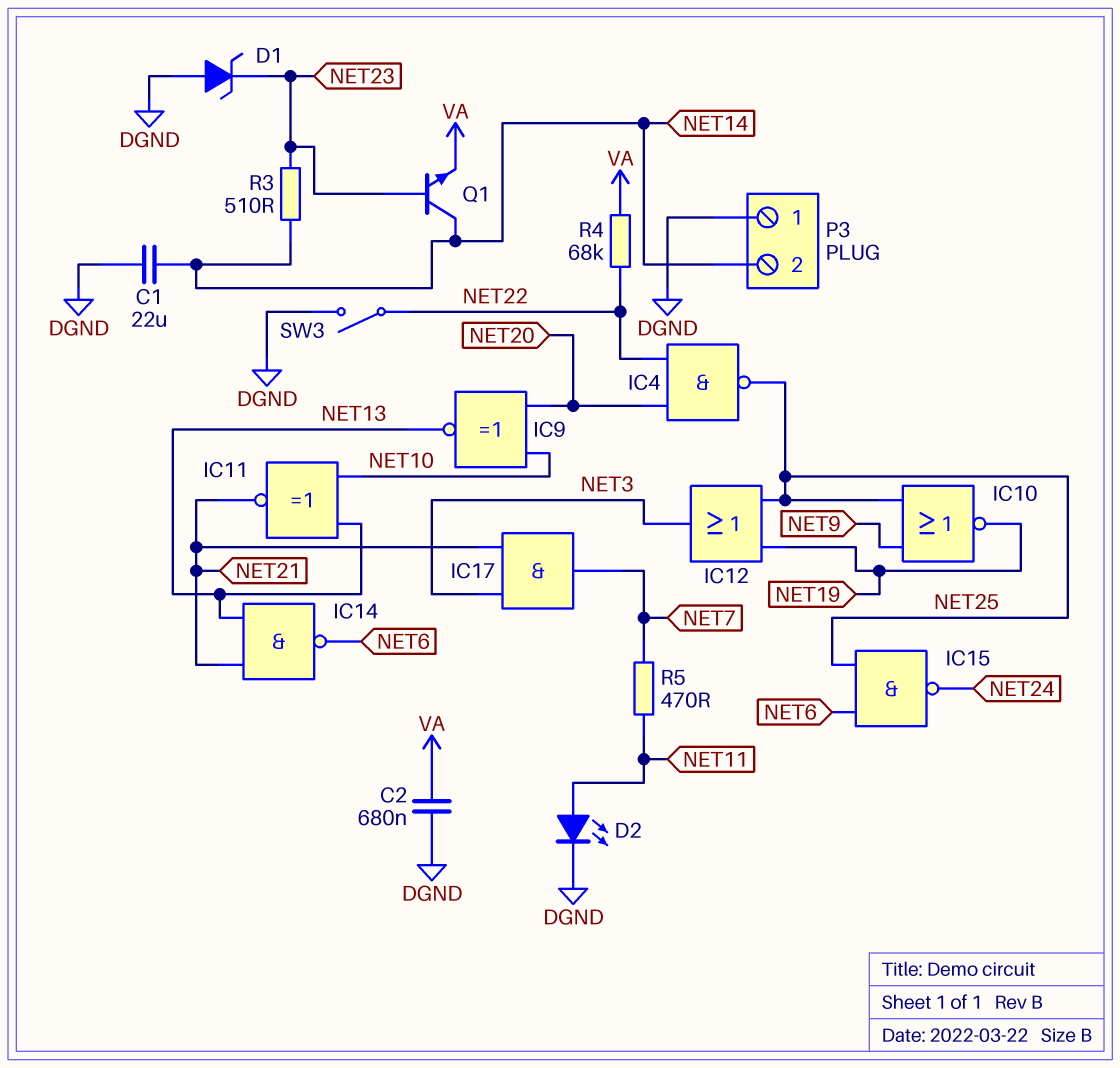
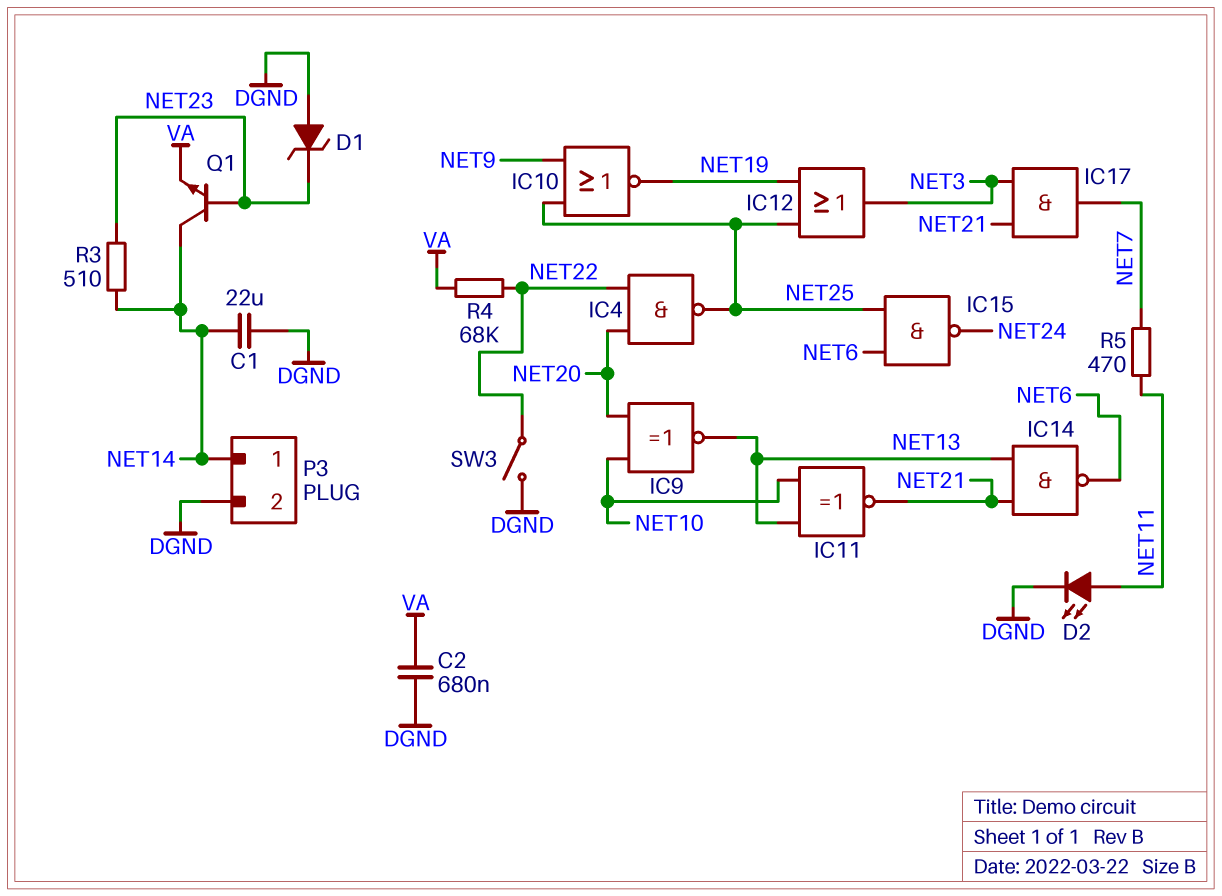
P3 pin 1: DGND -> NET14
P3 pin 2: NET14 -> DGND

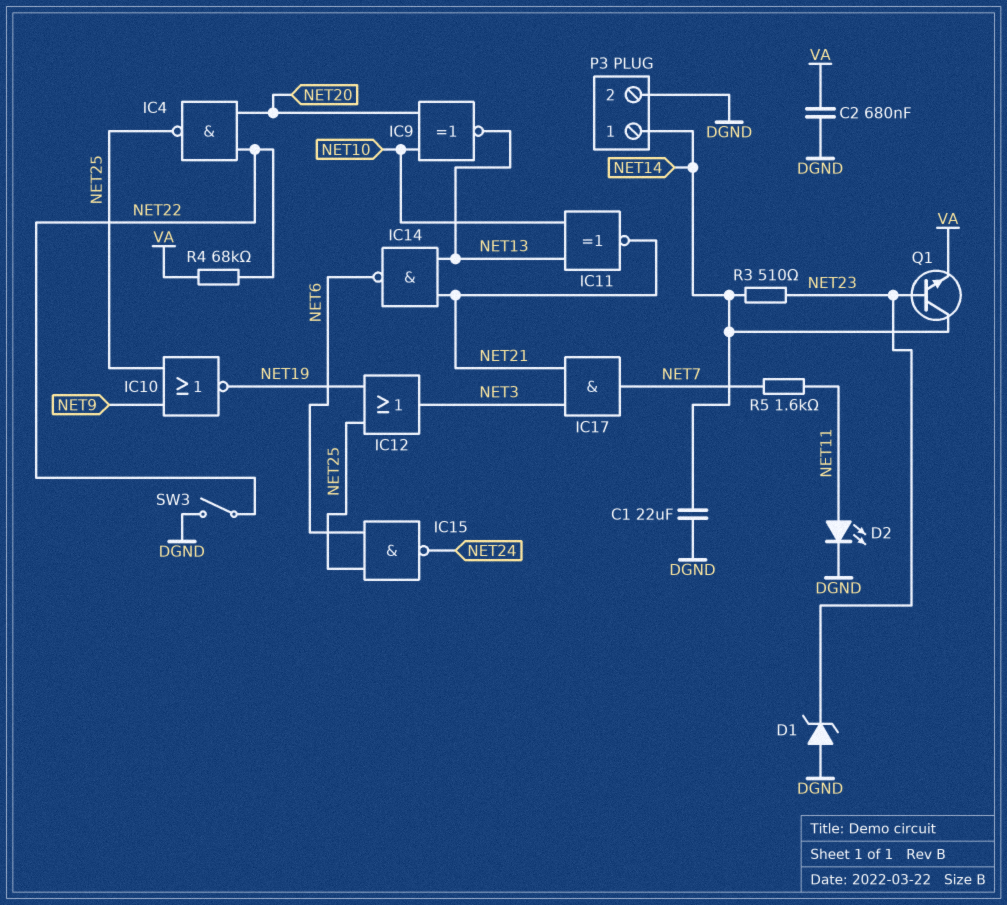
R5: 470 (NET7, NET11) -> 1.6k (NET7, NET11)

